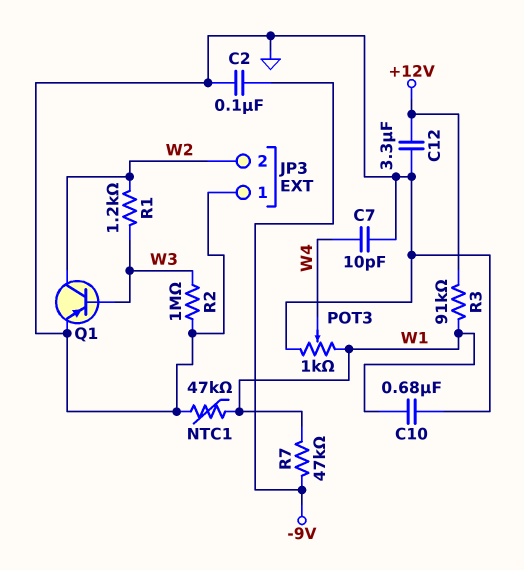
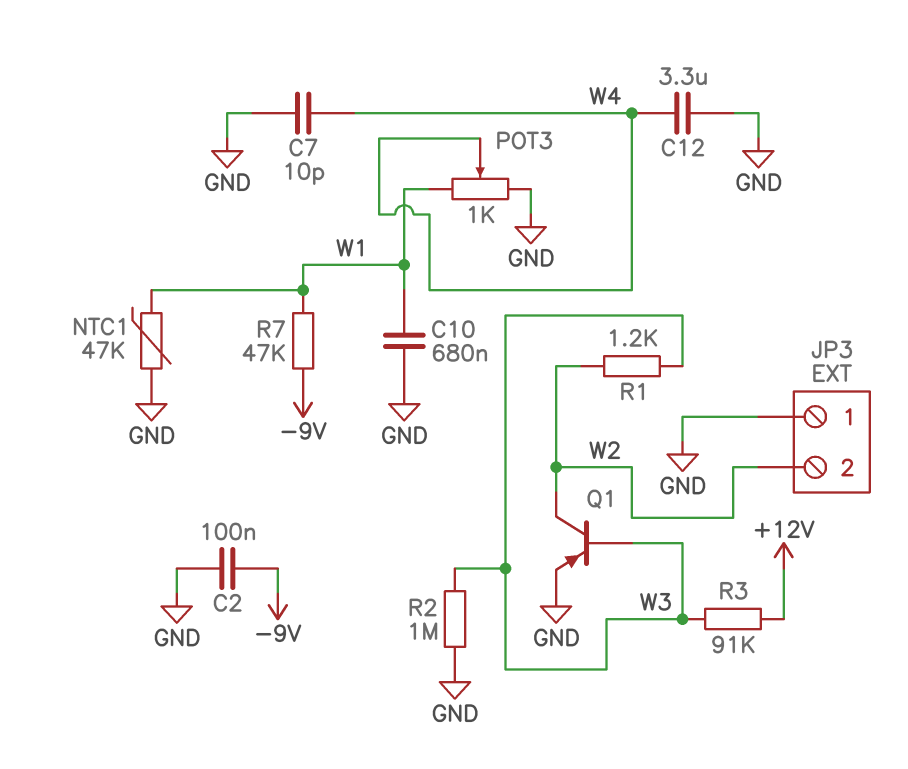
C12: 3.3uF (+12V, GND) -> 3.3uF (GND, W4)
R3: 91k (+12V, W1) -> 91k (+12V, W3)

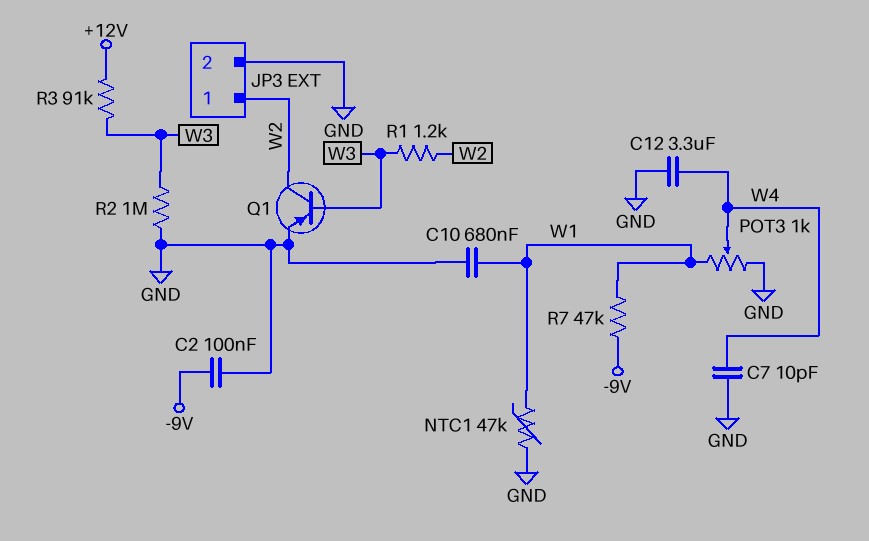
JP3 pin 1: GND -> W2
JP3 pin 2: W2 -> GND

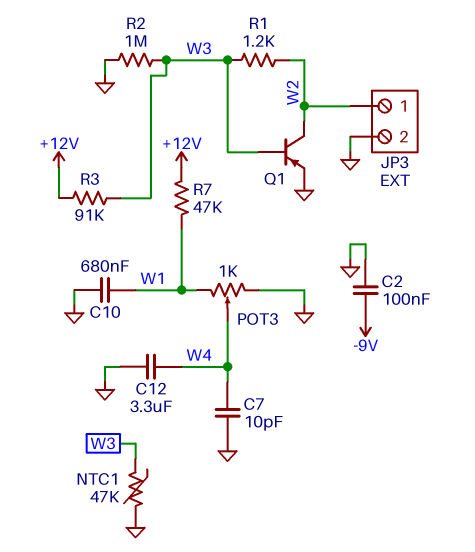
NTC1: 47k (GND, W1) -> 47k (GND, W3)
R7: 47k (-9V, W1) -> 47k (+12V, W1)

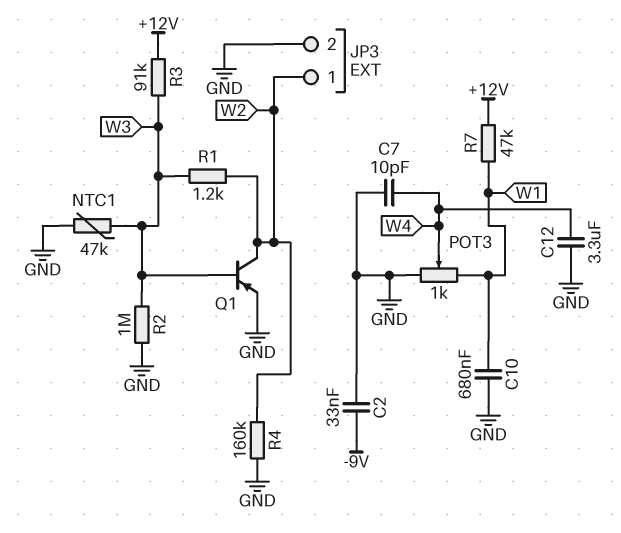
C2: 100nF (-9V, GND) -> 33nF (-9V, GND)
R4: none -> 160k (GND, W2)

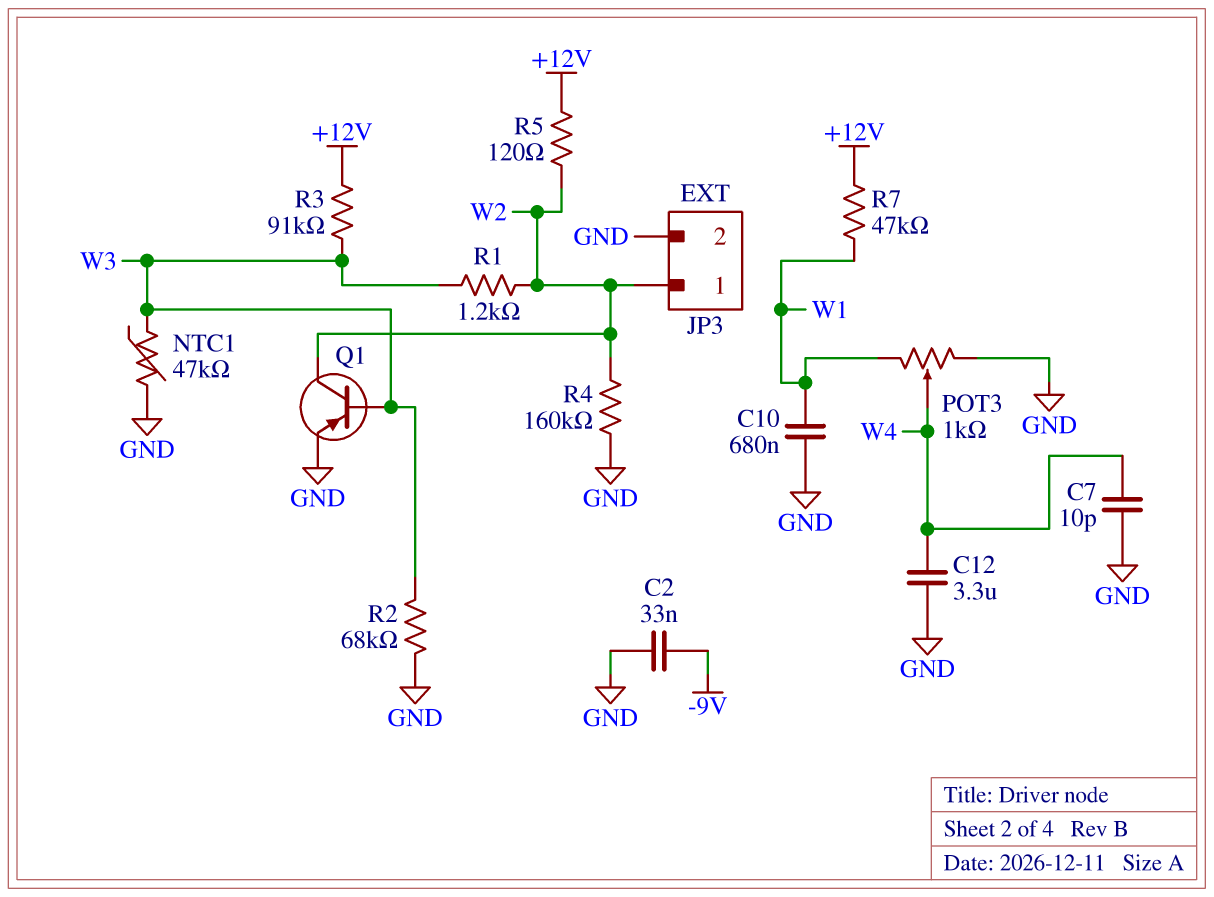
R2: 1M (GND, W3) -> 68k (GND, W3)
R5: none -> 120 (+12V, W2)

